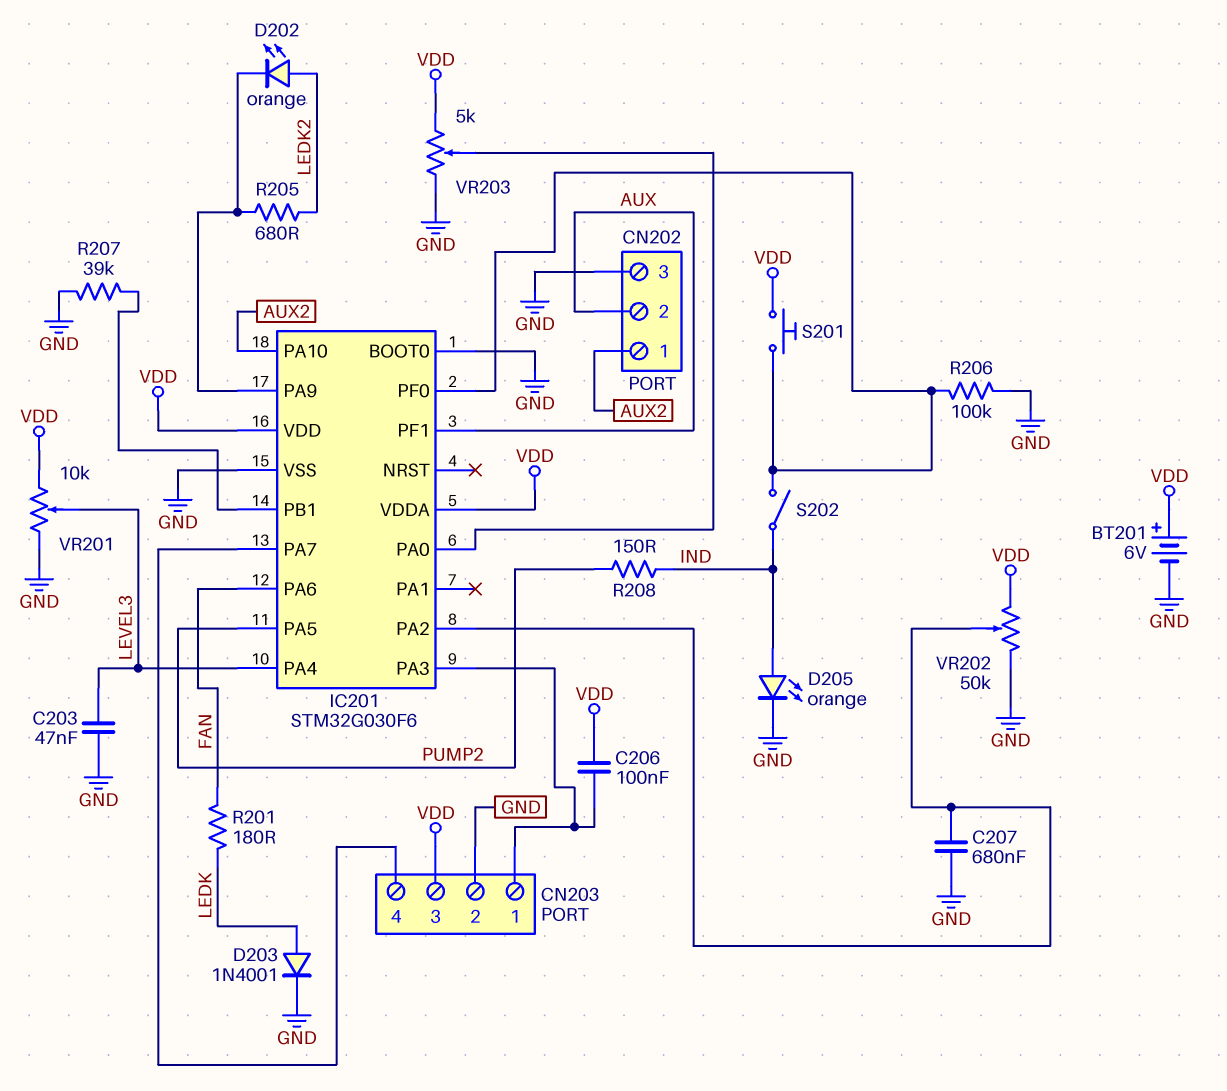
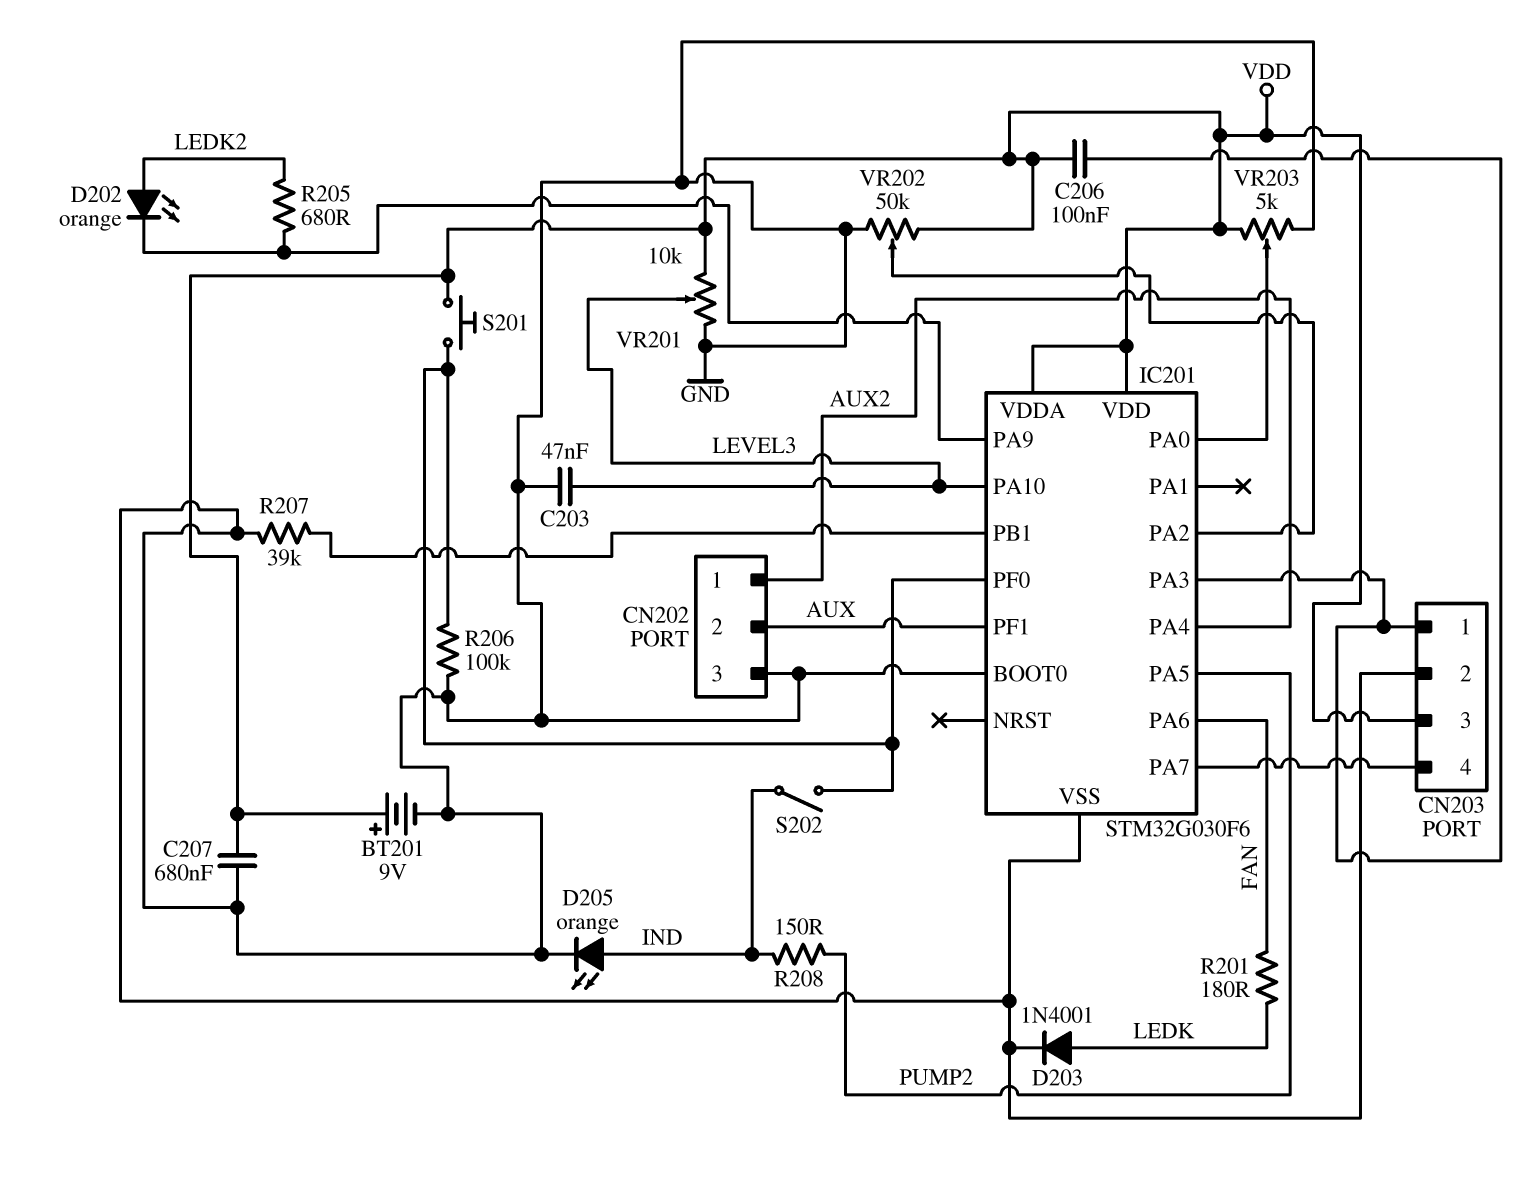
BT201: 6V (plus VDD, minus GND) -> 9V (plus VDD, minus GND)
C207: 680nF (GND, IC201/PA2) -> 680nF (GND, VDD)
IC201 pin PA4: LEVEL3 -> AUX2
IC201 pin PA10: AUX2 -> LEVEL3

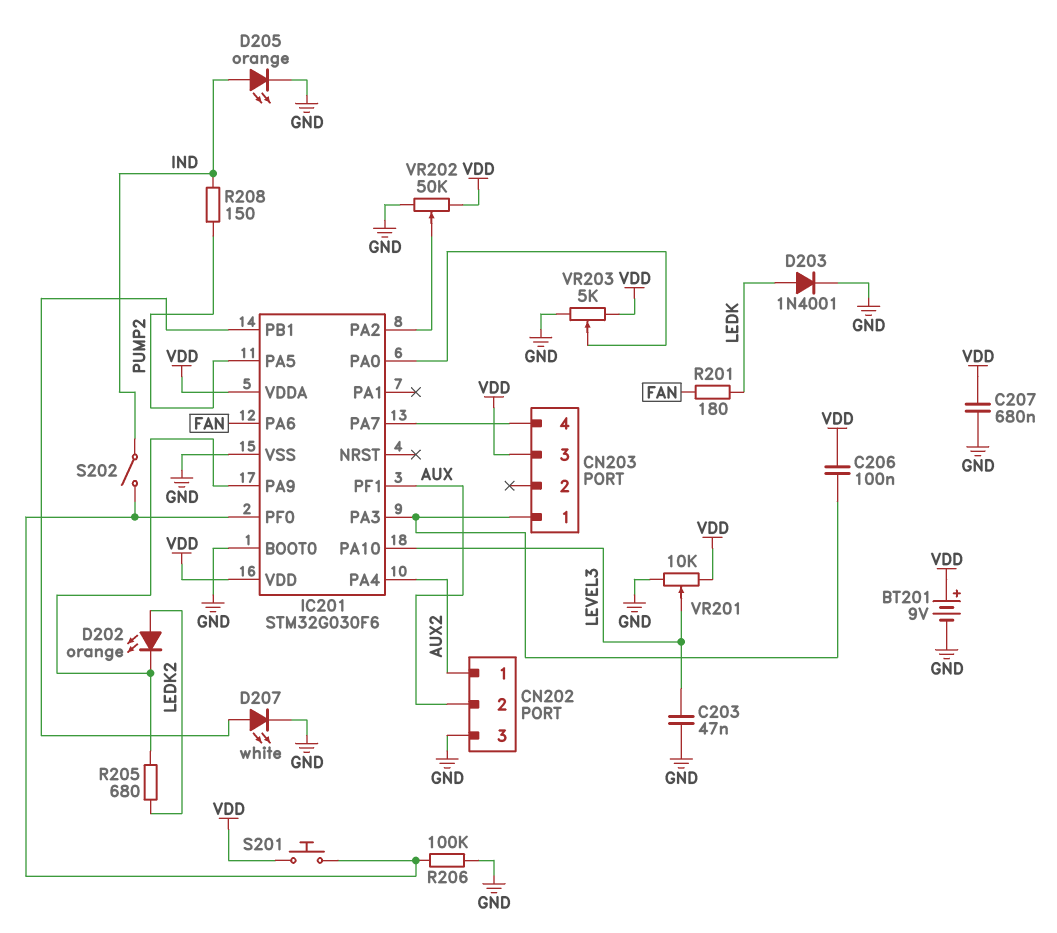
CN203 pin 2: GND -> none
D207: none -> LED white (A IC201/PB1, K GND)
R207: 39k (GND, IC201/PB1) -> none

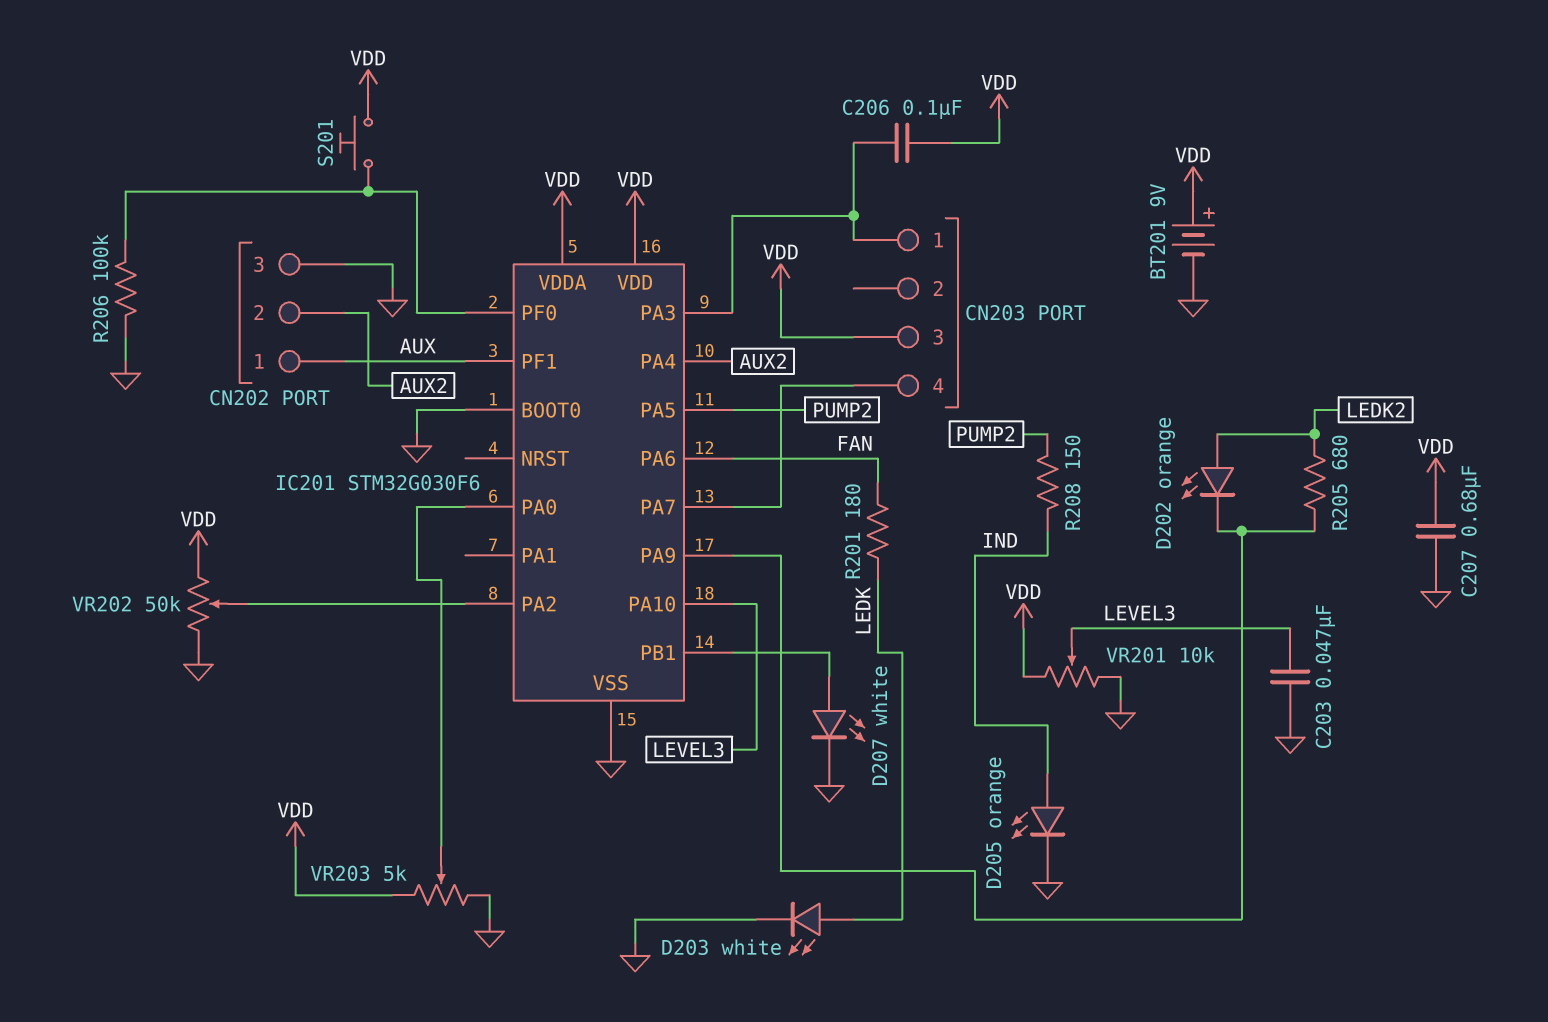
CN202 pin 1: AUX2 -> AUX
CN202 pin 2: AUX -> AUX2
D203: diode 1N4001 (A LEDK, K GND) -> LED white (A LEDK, K GND)
S202: switch (IC201/PF0, IND) -> none

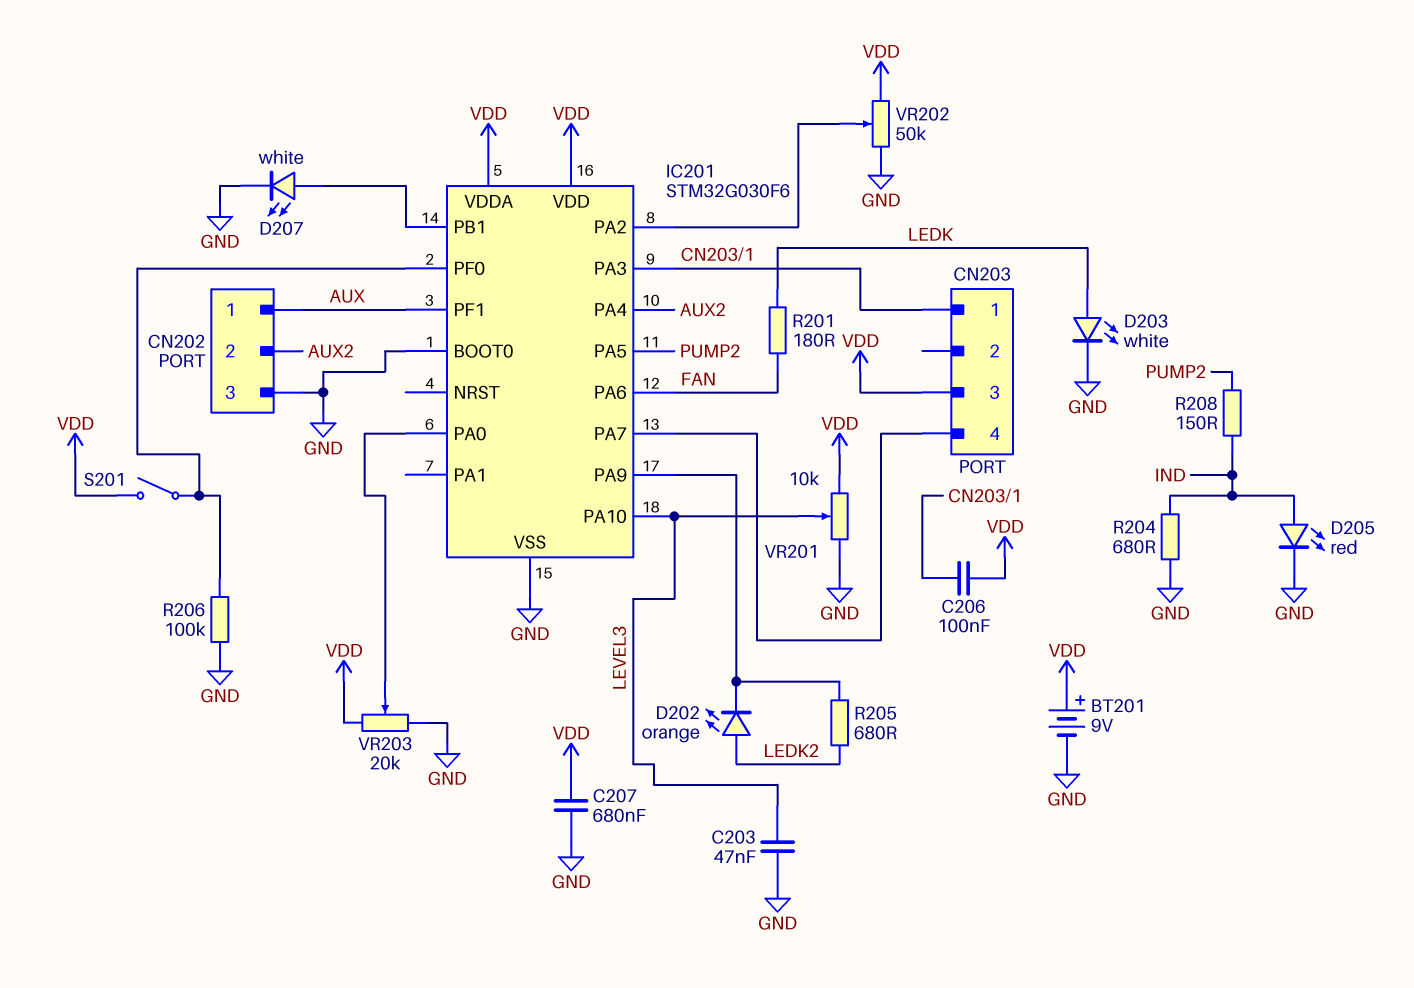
D205: LED orange (A IND, K GND) -> LED red (A IND, K GND)
R204: none -> 680 (GND, IND)
S201: button (IC201/PF0, VDD) -> switch (IC201/PF0, VDD)
VR203: 5k (GND, VDD, wiper IC201/PA0) -> 20k (GND, VDD, wiper IC201/PA0)

